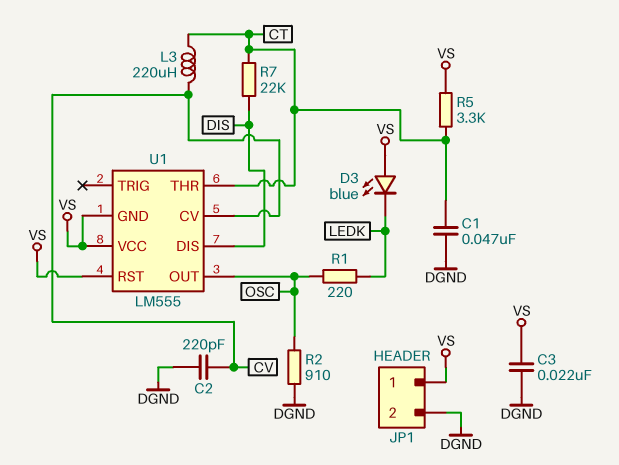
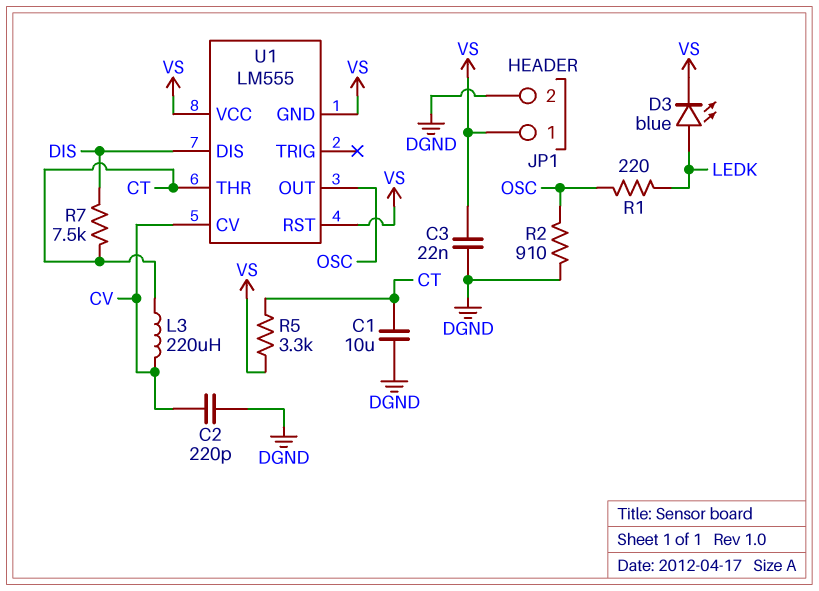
C1: 47nF (CT, DGND) -> 10uF (CT, DGND)
D3: LED blue (A VS, K LEDK) -> LED blue (A LEDK, K VS)
R7: 22k (CT, DIS) -> 7.5k (CT, DIS)

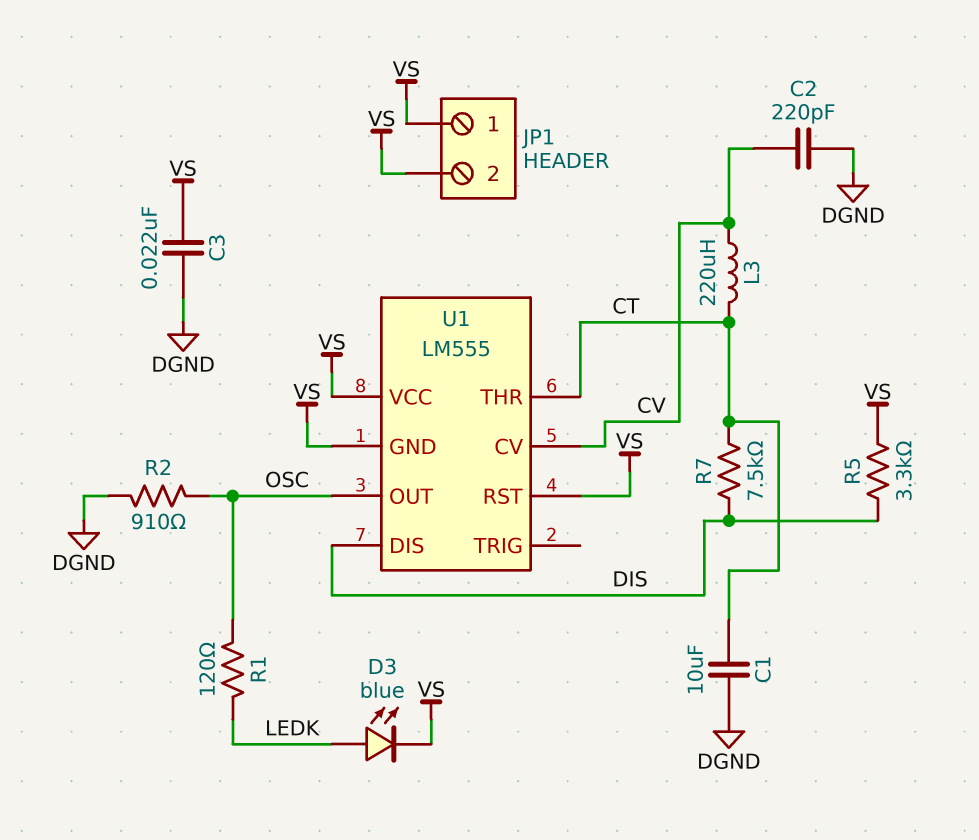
JP1 pin 2: DGND -> VS
R1: 220 (LEDK, OSC) -> 120 (LEDK, OSC)
R5: 3.3k (CT, VS) -> 3.3k (DIS, VS)

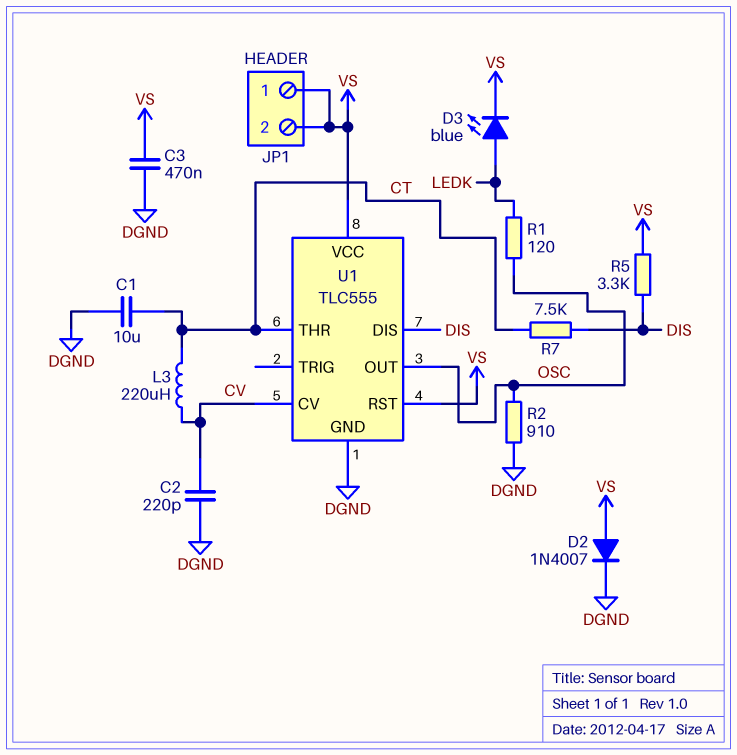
C3: 22nF (DGND, VS) -> 470nF (DGND, VS)
D2: none -> diode 1N4007 (A VS, K DGND)
U1: LM555 -> TLC555
U1 pin GND: VS -> DGND

